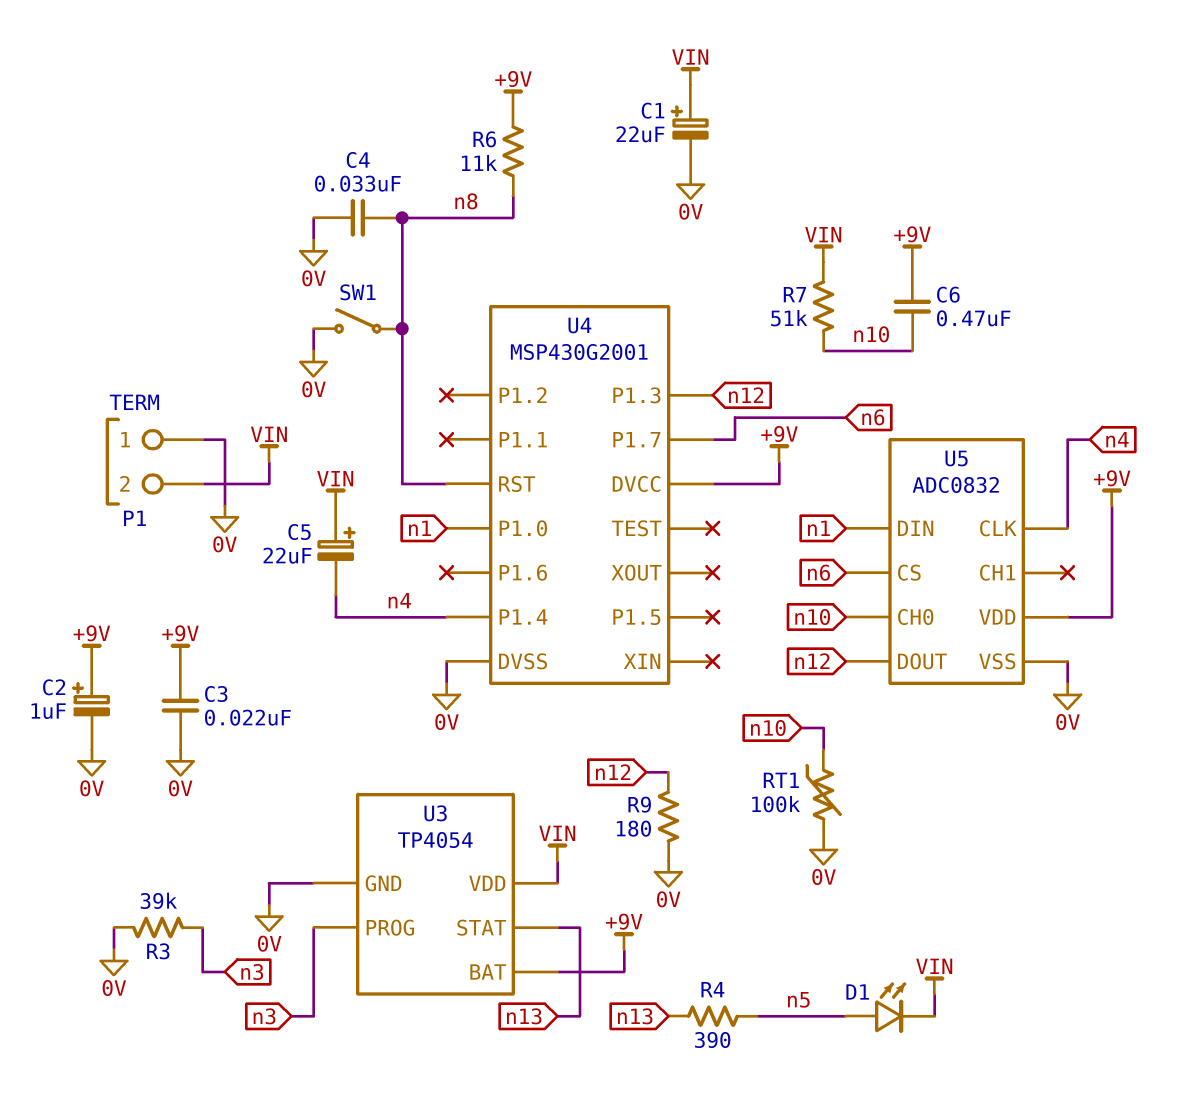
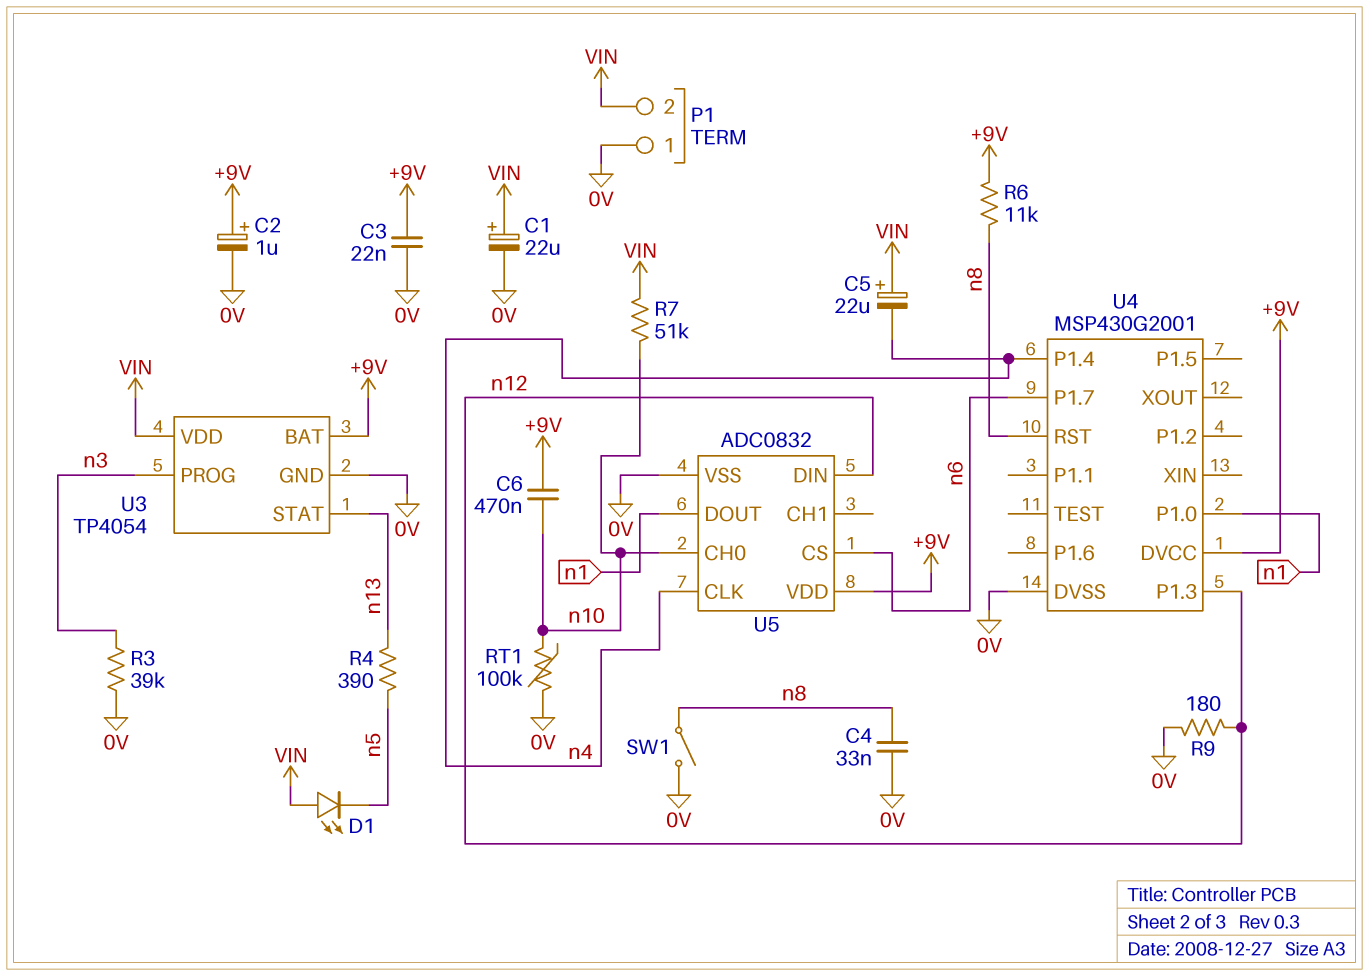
D1: LED (A n5, K VIN) -> LED (A VIN, K n5)
U5 pin DIN: n1 -> n12
U5 pin DOUT: n12 -> n1

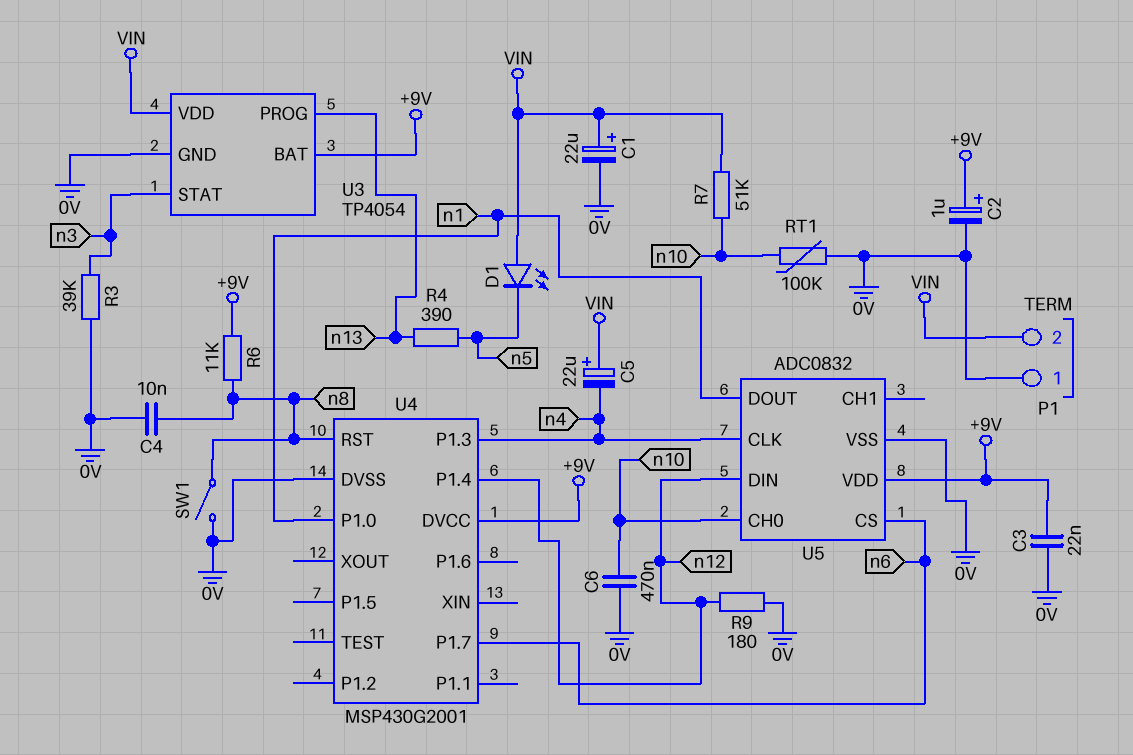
C4: 33nF (0V, n8) -> 10nF (0V, n8)
C6: 470nF (+9V, n10) -> 470nF (0V, n10)
U3 pin PROG: n3 -> n13
U3 pin STAT: n13 -> n3
U4 pin P1.3: n12 -> n4
U4 pin P1.4: n4 -> n12

